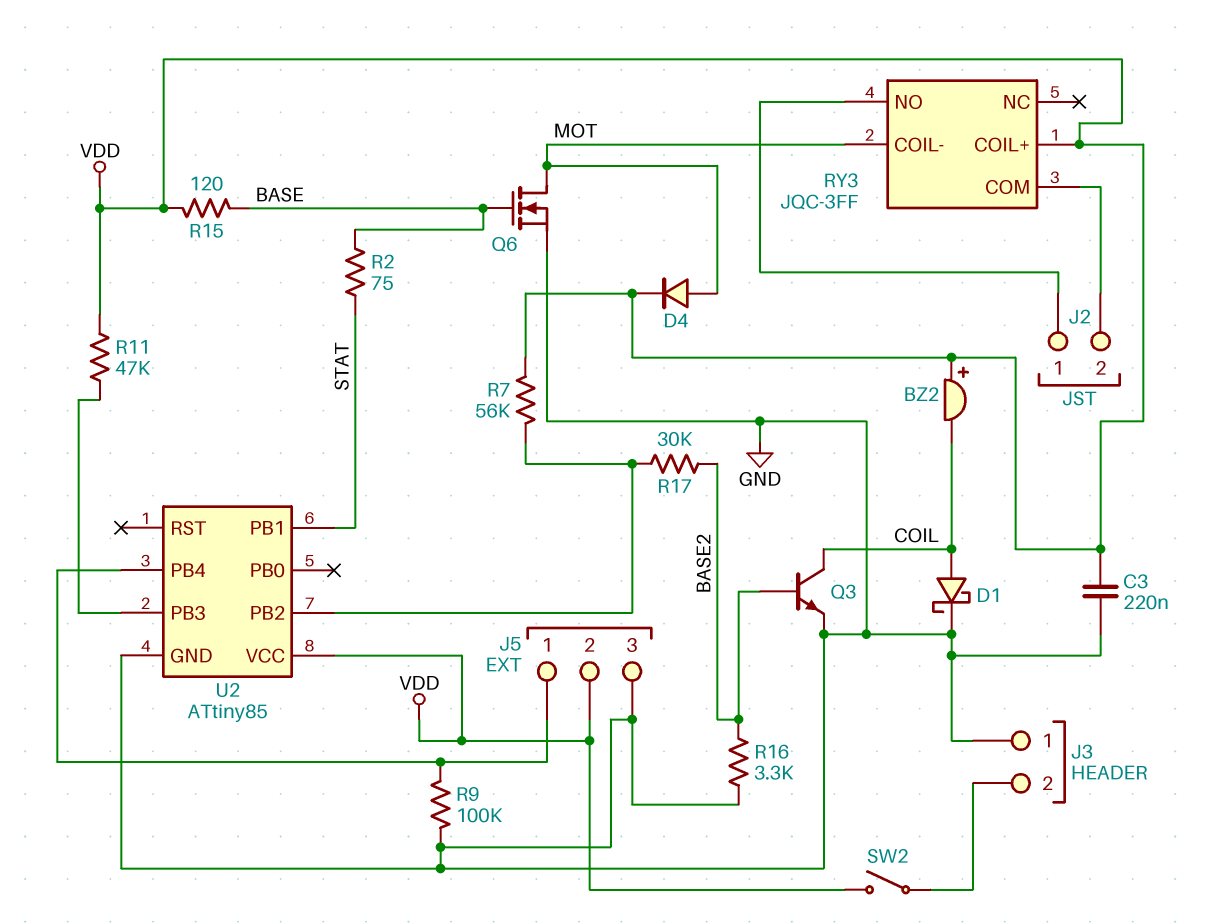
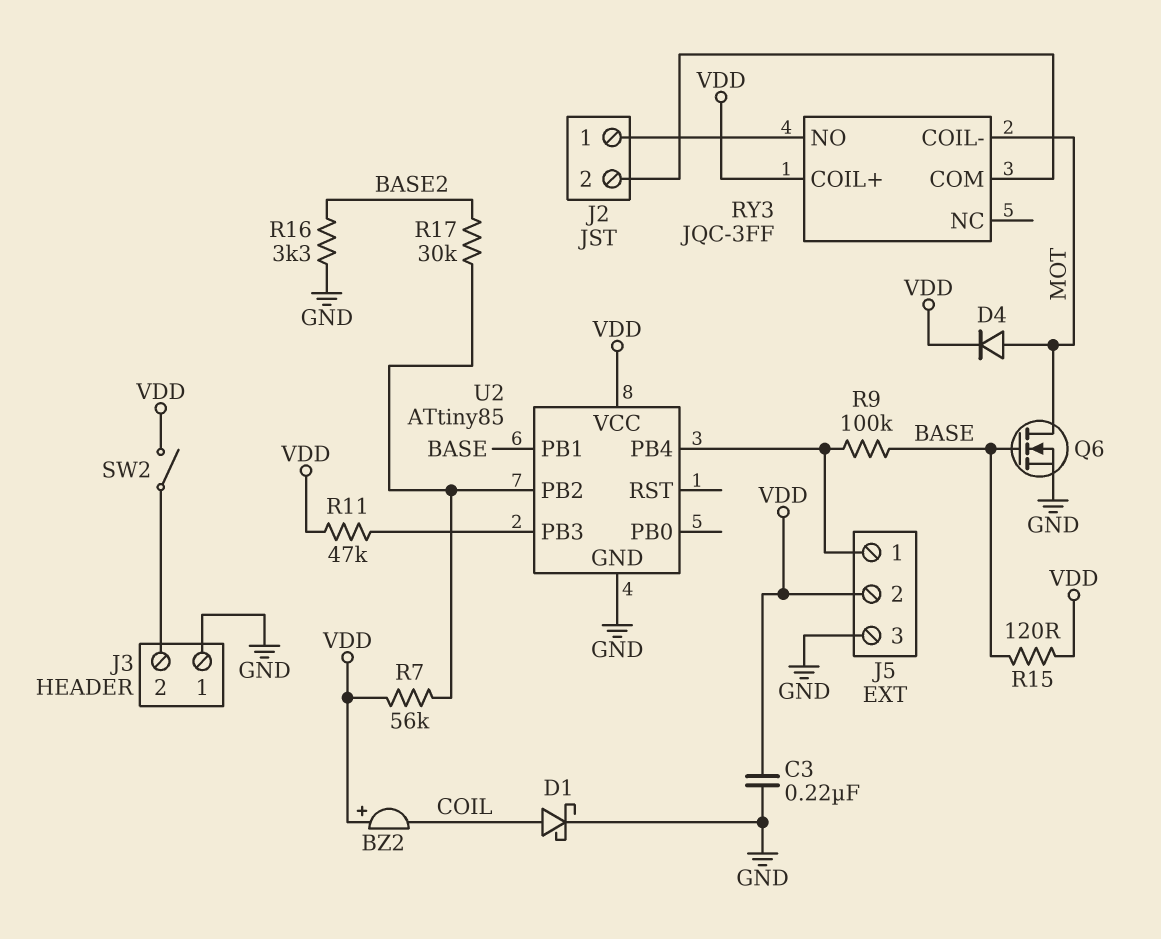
Q3: NPN (B BASE2, C COIL, E GND) -> none
R2: 75 (BASE, STAT) -> none
R9: 100k (GND, J5/1) -> 100k (BASE, J5/1)
U2 pin PB1: STAT -> BASE

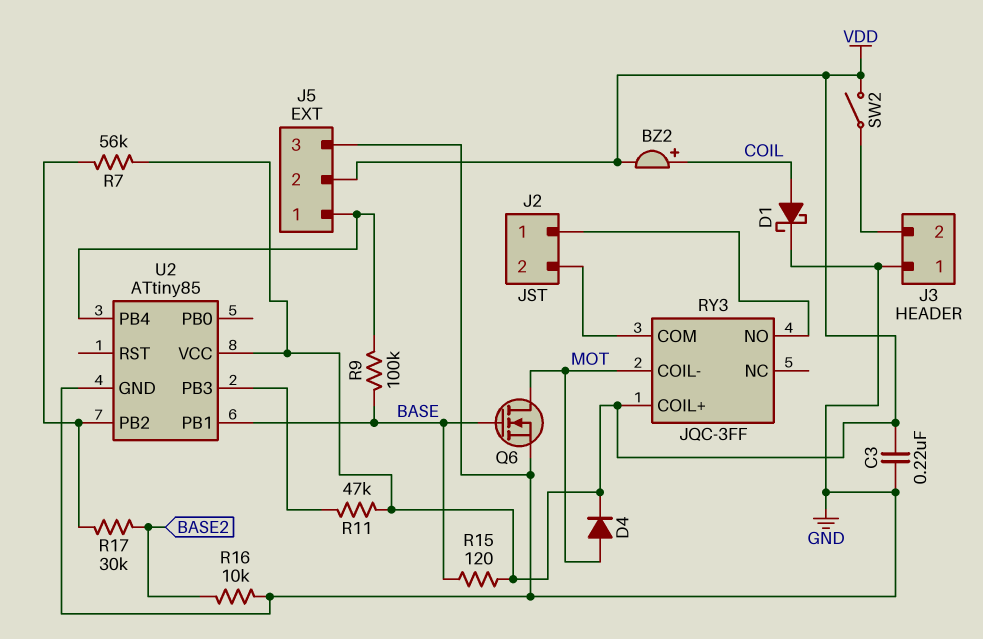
BZ2: buzzer (plus VDD, minus COIL) -> buzzer (plus COIL, minus VDD)
R16: 3.3k (BASE2, GND) -> 10k (BASE2, GND)

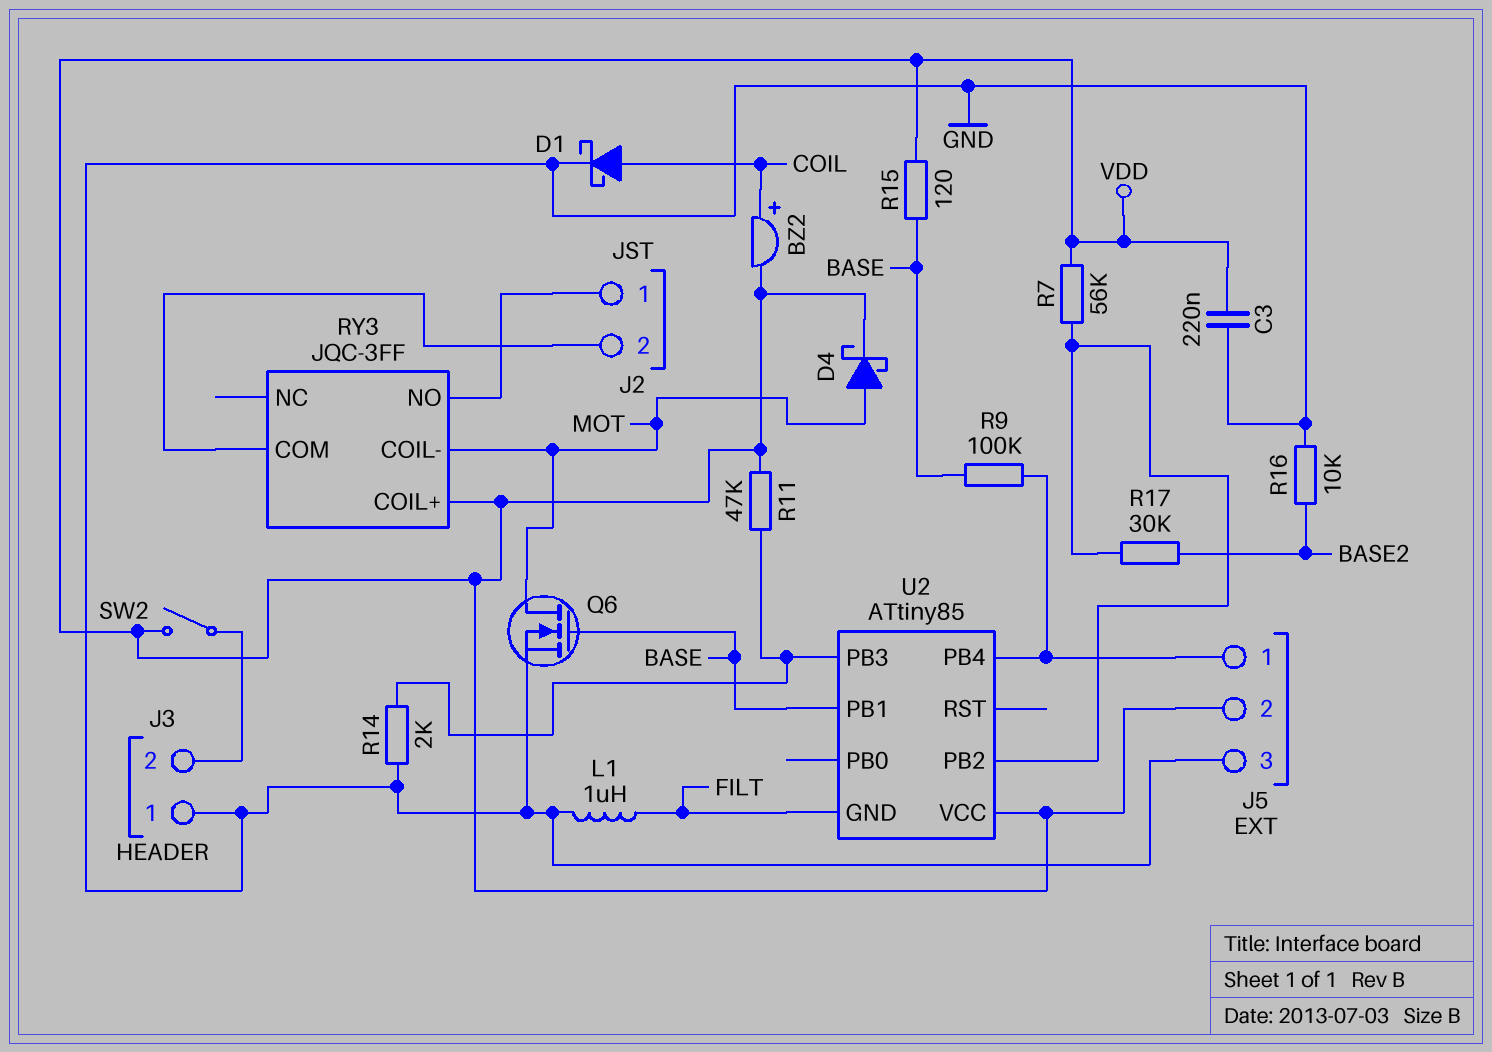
D4: diode (A MOT, K VDD) -> schottky (A MOT, K VDD)
L1: none -> 1uH (FILT, GND)
R14: none -> 2k (GND, U2/PB3)
U2 pin GND: GND -> FILT

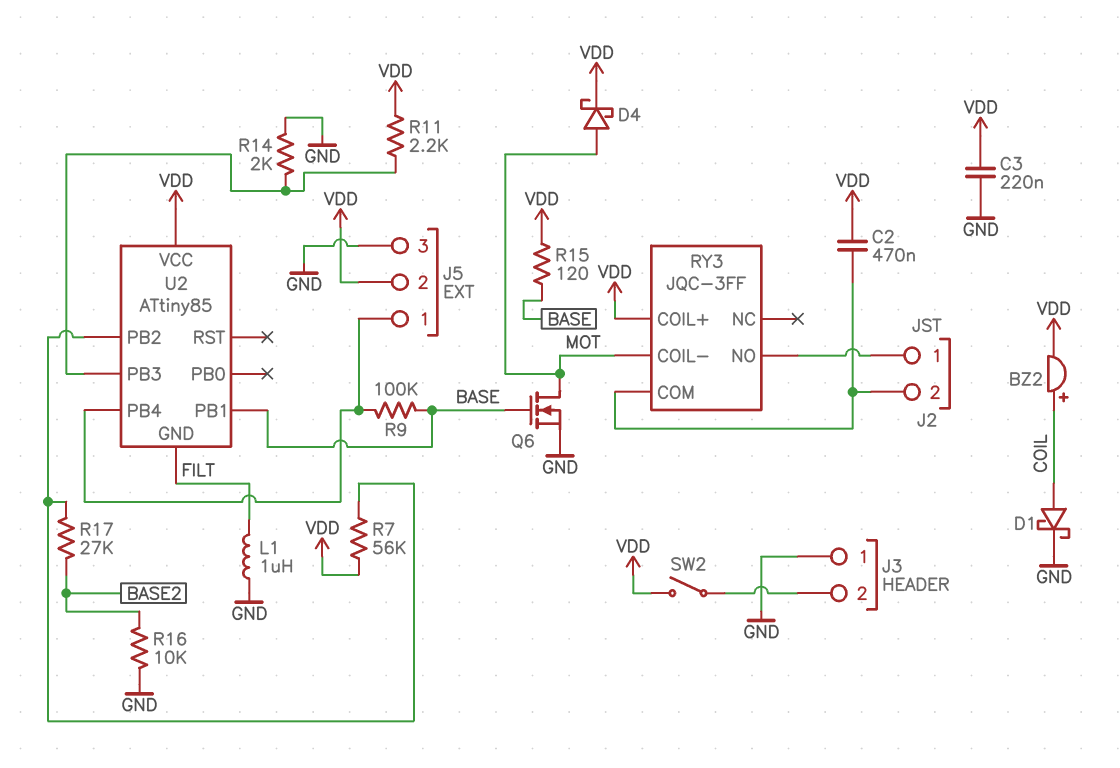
C2: none -> 470nF (J2/2, VDD)
R11: 47k (U2/PB3, VDD) -> 2.2k (U2/PB3, VDD)
R17: 30k (BASE2, U2/PB2) -> 27k (BASE2, U2/PB2)

